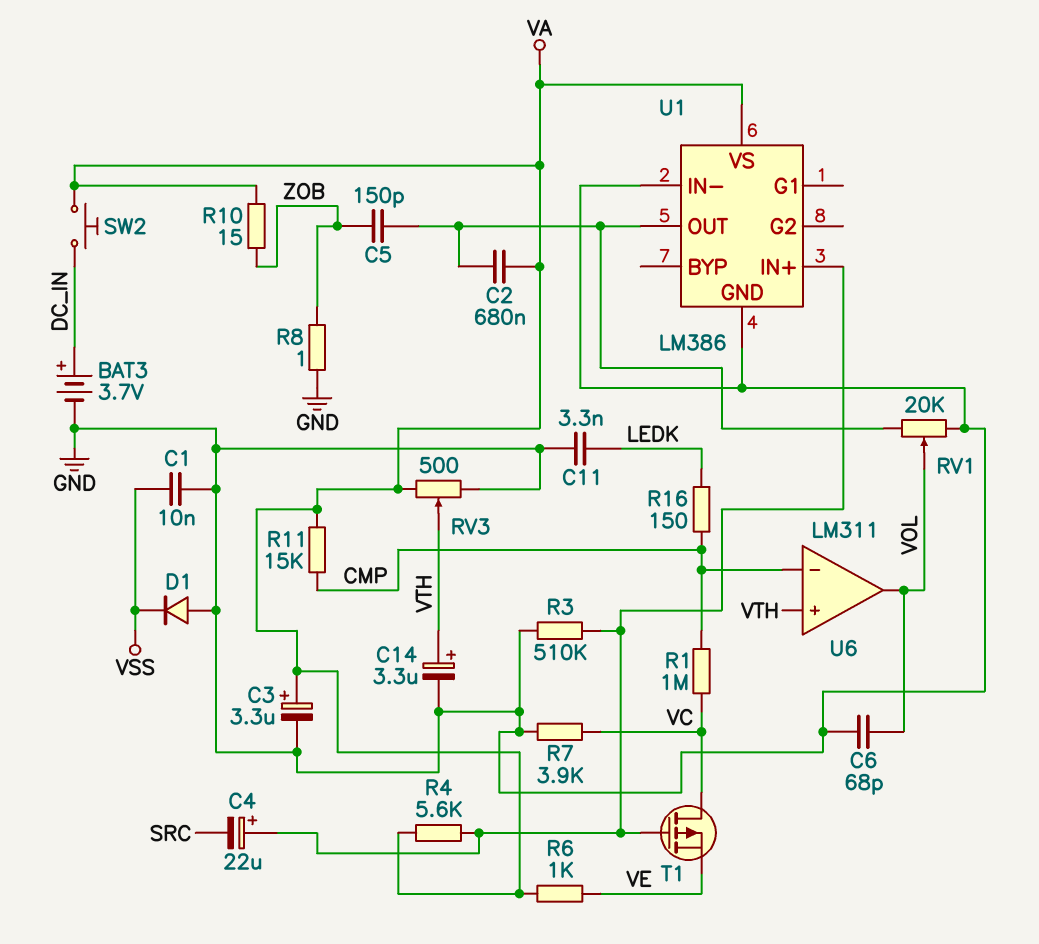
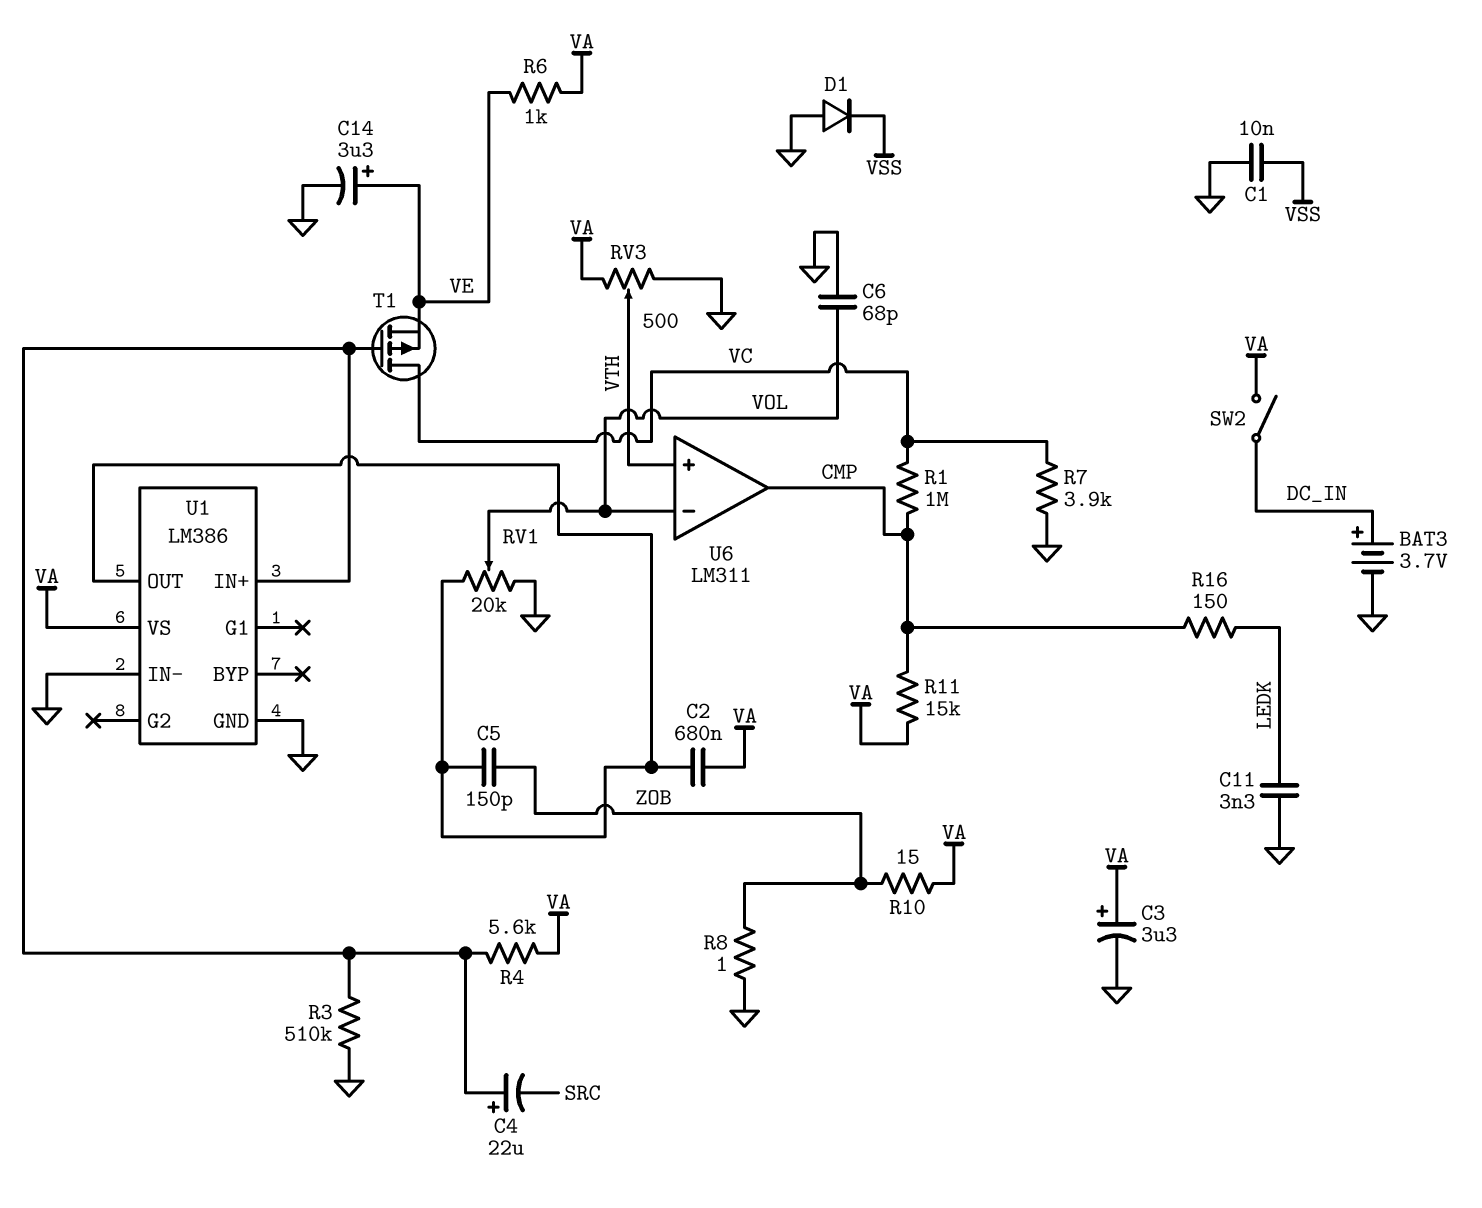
C14: 3.3uF (plus VTH, minus GND) -> 3.3uF (plus VE, minus GND)
SW2: button (DC_IN, VA) -> switch (DC_IN, VA)
U6 pin in-: CMP -> VOL
U6 pin out: VOL -> CMP

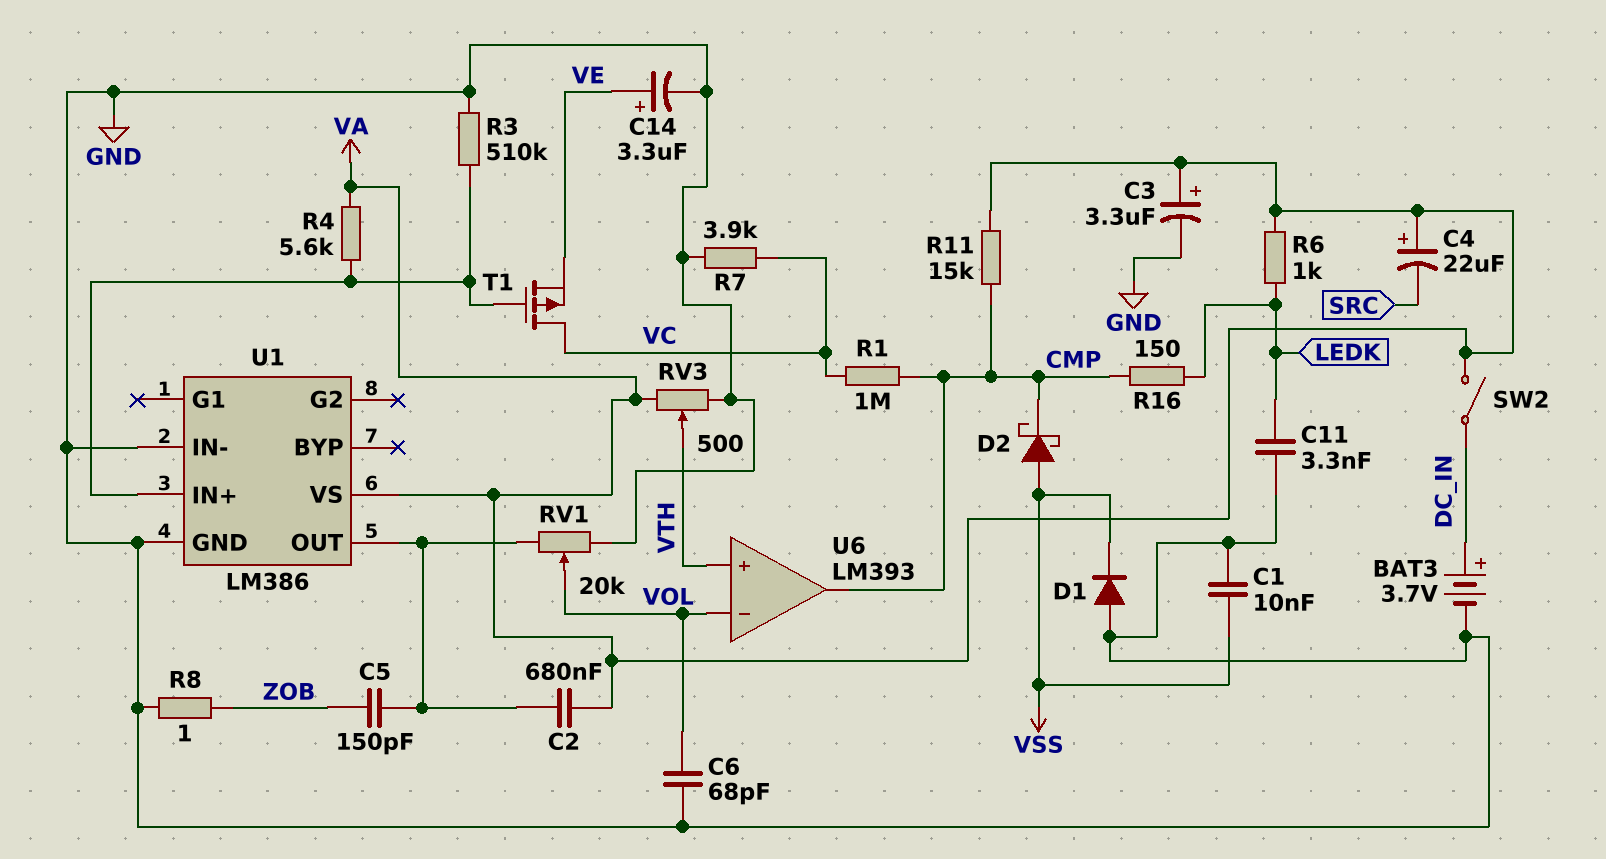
C4: 22uF (plus U1/IN+, minus SRC) -> 22uF (plus VA, minus SRC)
D2: none -> schottky (A VSS, K CMP)
R6: 1k (VA, VE) -> 1k (LEDK, VA)
R10: 15 (VA, ZOB) -> none
U6: LM311 -> LM393

